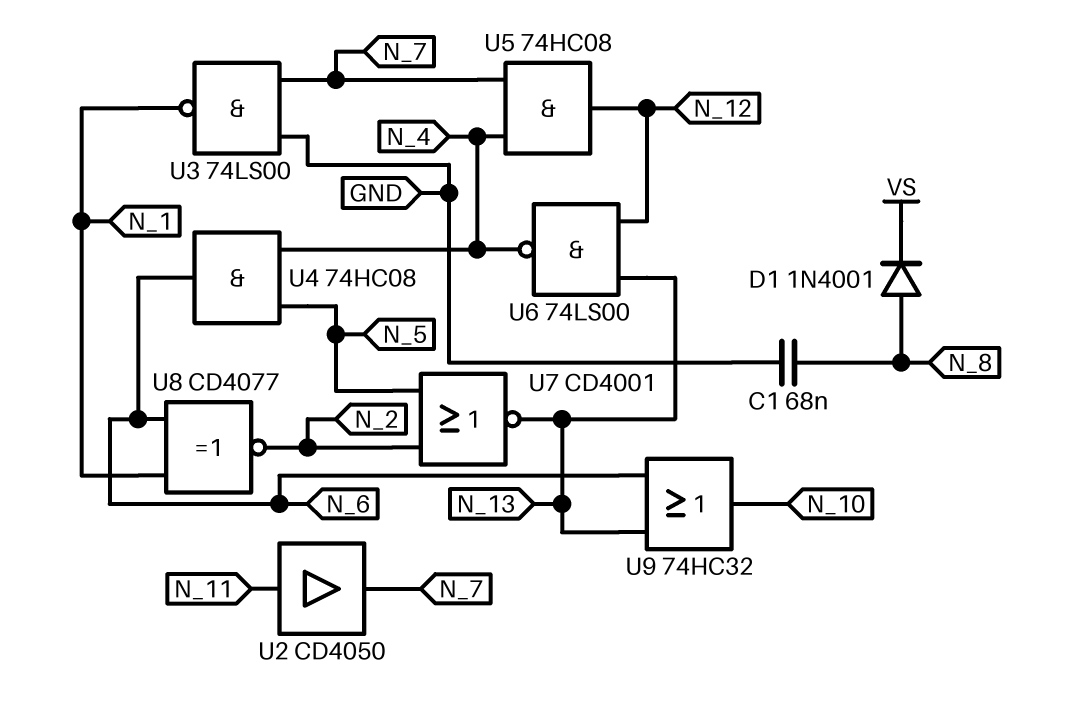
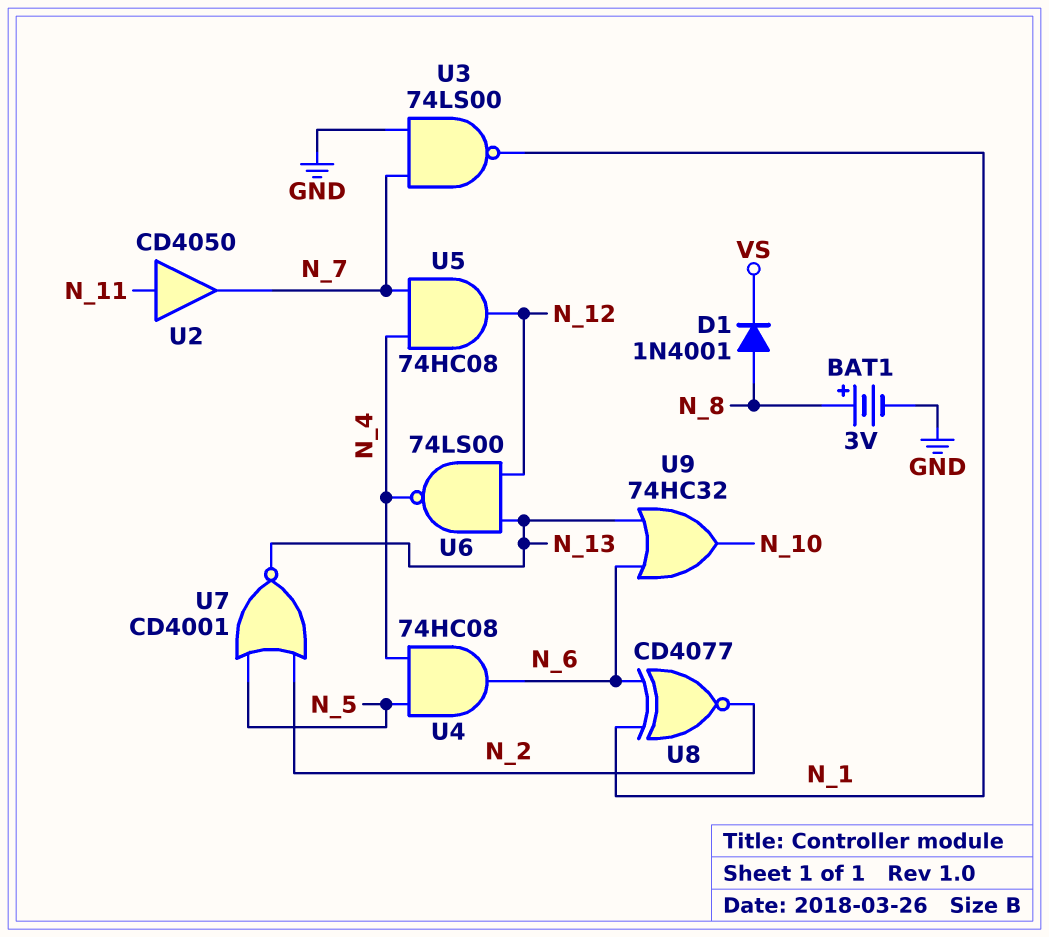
BAT1: none -> 3V (plus N_8, minus GND)
C1: 68nF (GND, N_8) -> none

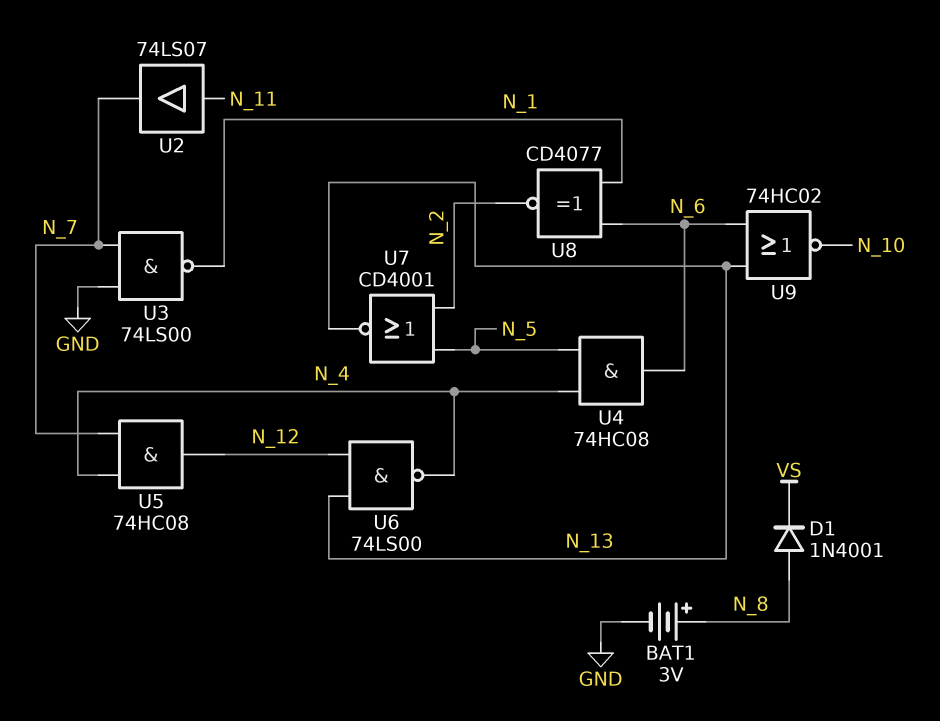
U2: buffer CD4050 (in N_11, out N_7) -> buffer 74LS07 (in N_11, out N_7)
U9: OR 74HC32 (in N_6, in N_13, out N_10) -> NOR 74HC02 (in N_6, in N_13, out N_10)

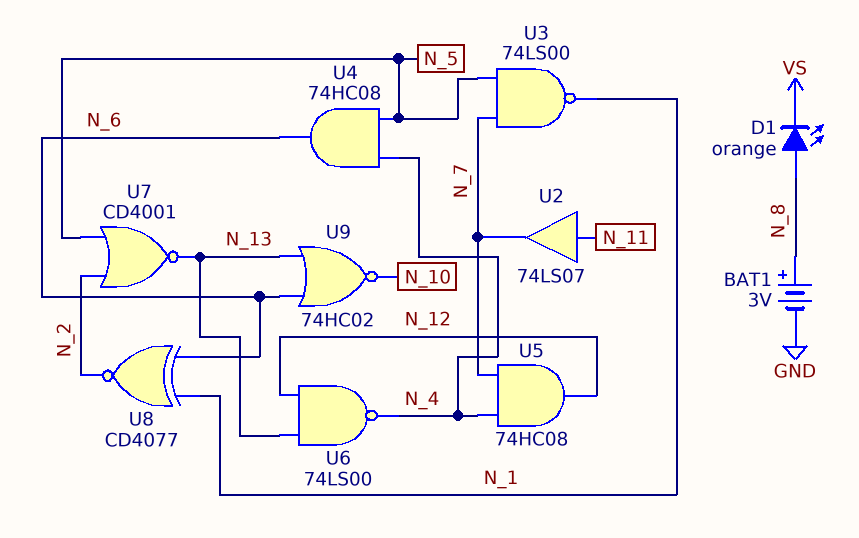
D1: diode 1N4001 (A N_8, K VS) -> LED orange (A N_8, K VS)
U3: NAND 74LS00 (in GND, in N_7, out N_1) -> NAND 74LS00 (in N_5, in N_7, out N_1)

